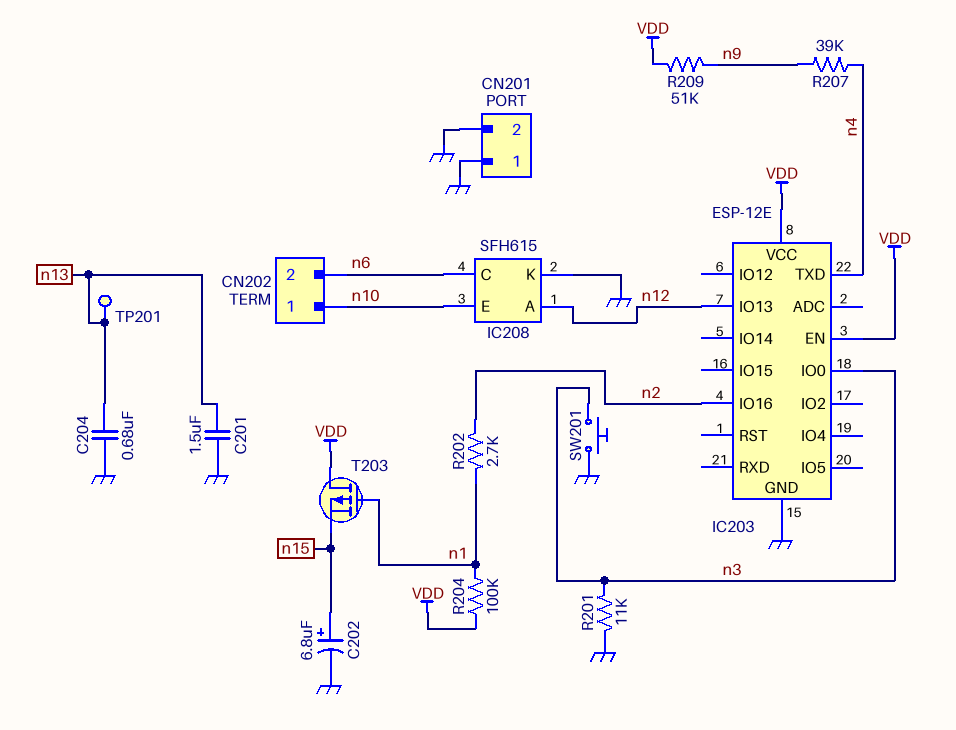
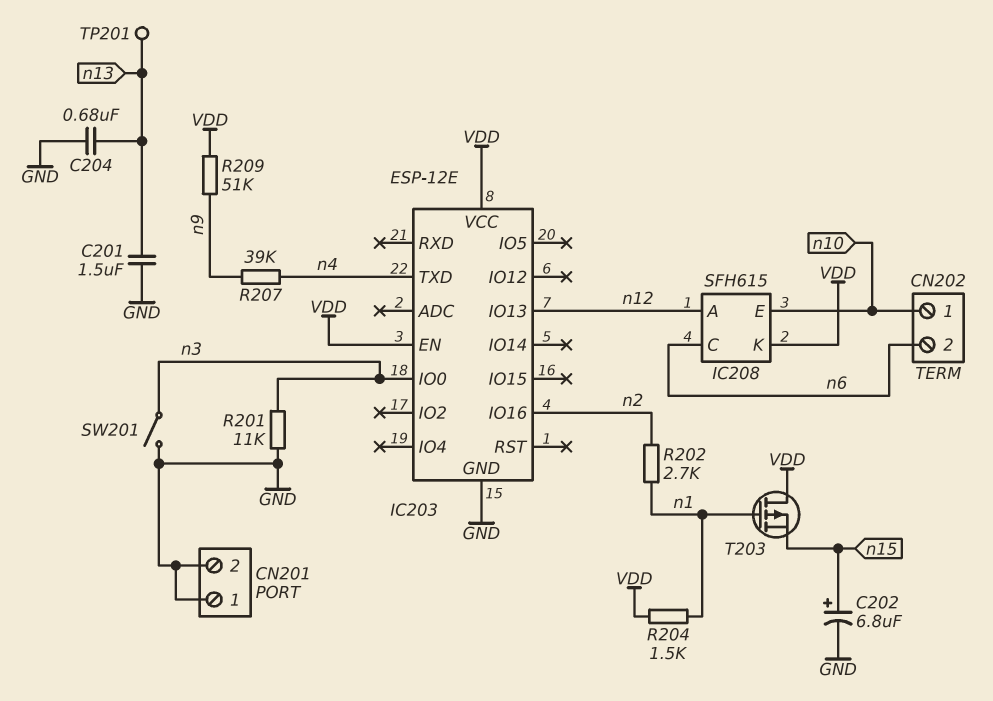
IC208 pin K: GND -> VDD
R204: 100k (VDD, n1) -> 1.5k (VDD, n1)
SW201: button (GND, n3) -> switch (GND, n3)

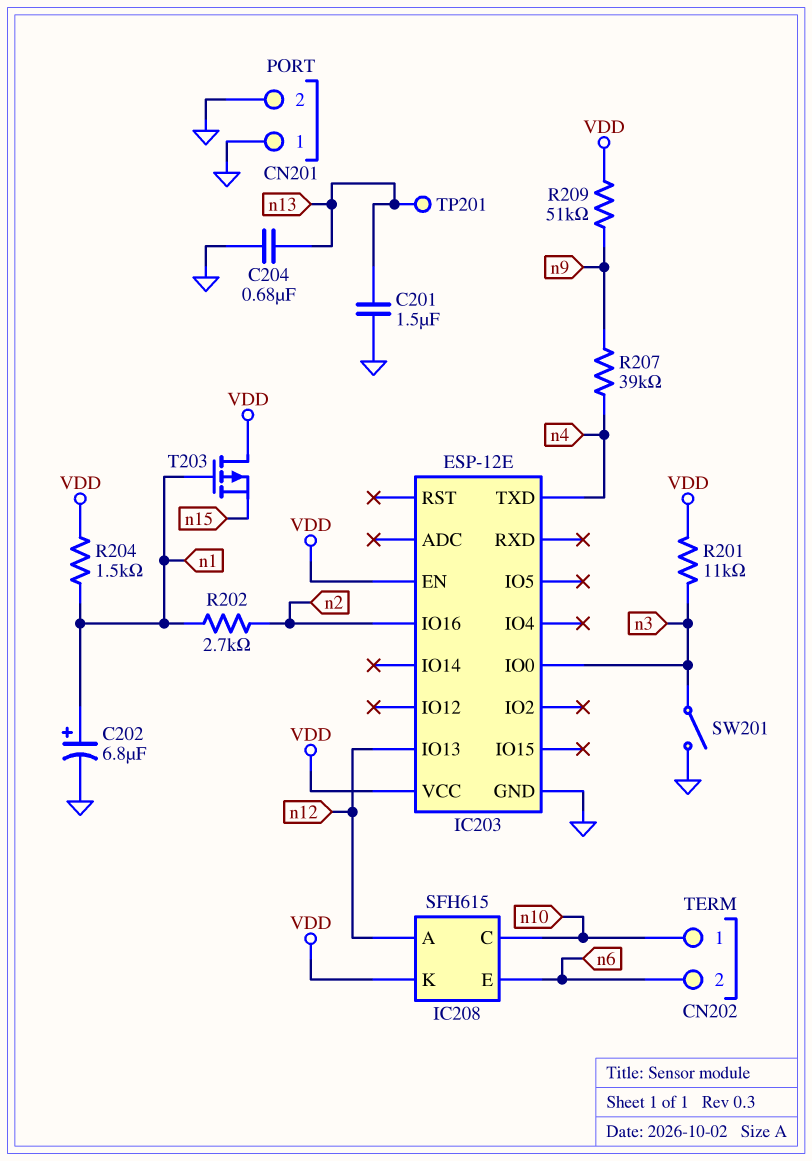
C202: 6.8uF (plus n15, minus GND) -> 6.8uF (plus n1, minus GND)
IC208 pin C: n6 -> n10
IC208 pin E: n10 -> n6
R201: 11k (GND, n3) -> 11k (VDD, n3)

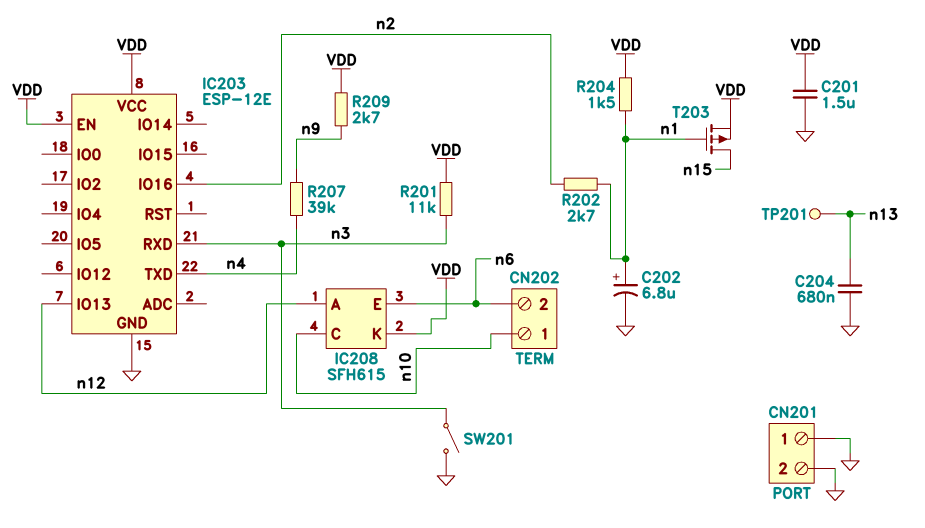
C201: 1.5uF (GND, n13) -> 1.5uF (GND, VDD)
IC203 pin IO0: n3 -> none
IC203 pin RXD: none -> n3
R209: 51k (VDD, n9) -> 2.7k (VDD, n9)
T203: PMOS (G n1, D VDD, S n15) -> PMOS (G n1, D n15, S VDD)

